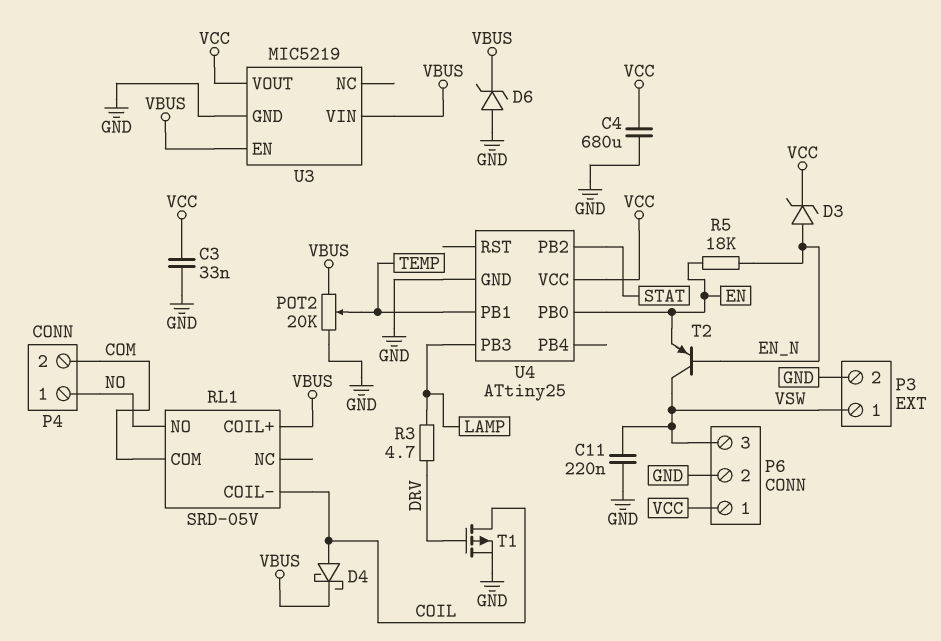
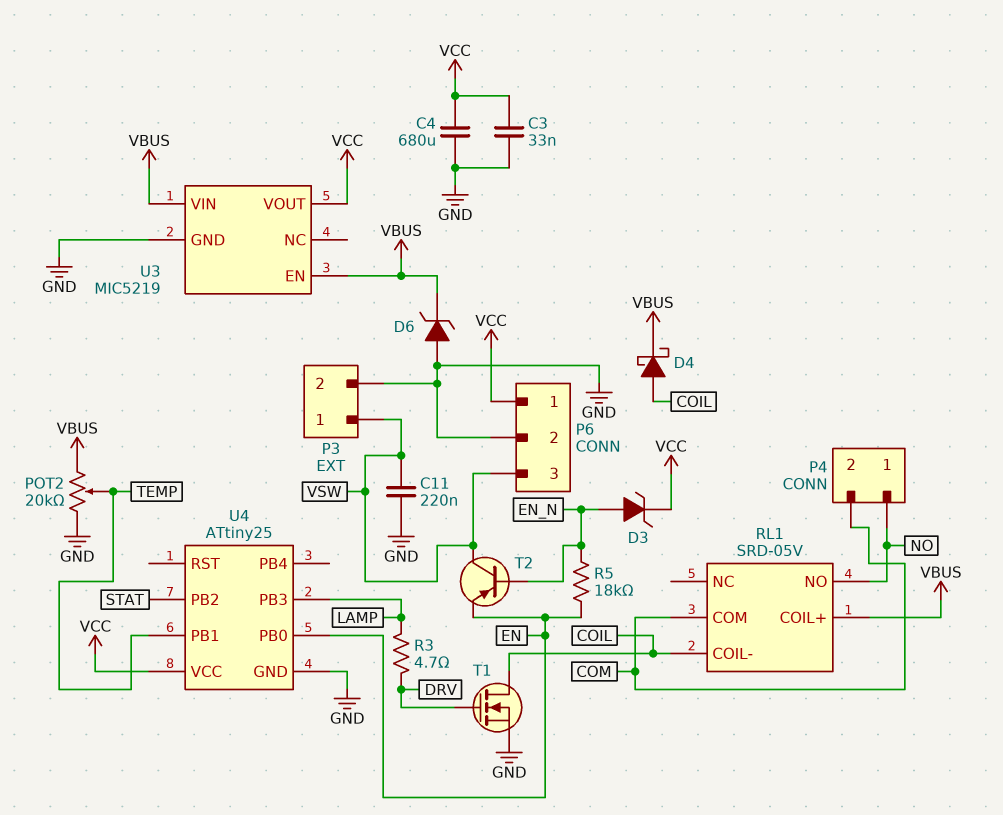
T1: PMOS (G DRV, D COIL, S GND) -> NMOS (G DRV, D COIL, S GND)

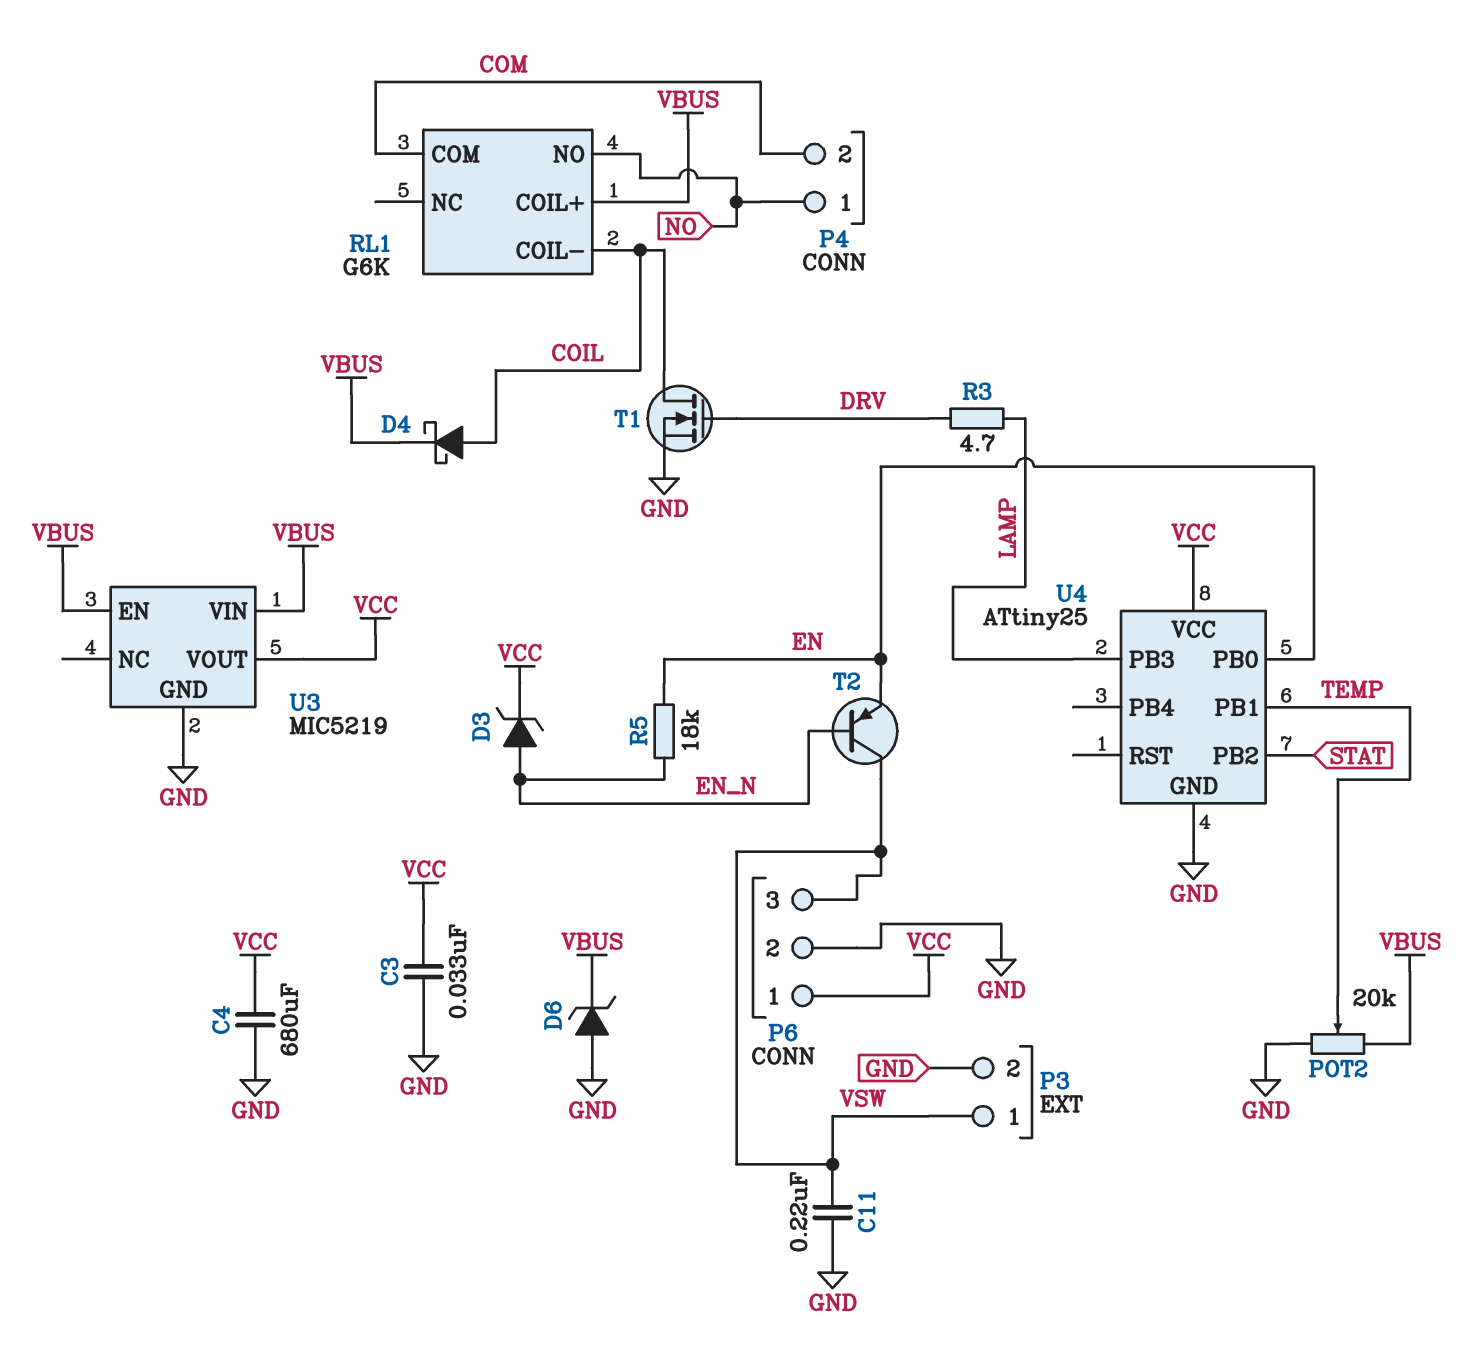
RL1: SRD-05V -> G6K

